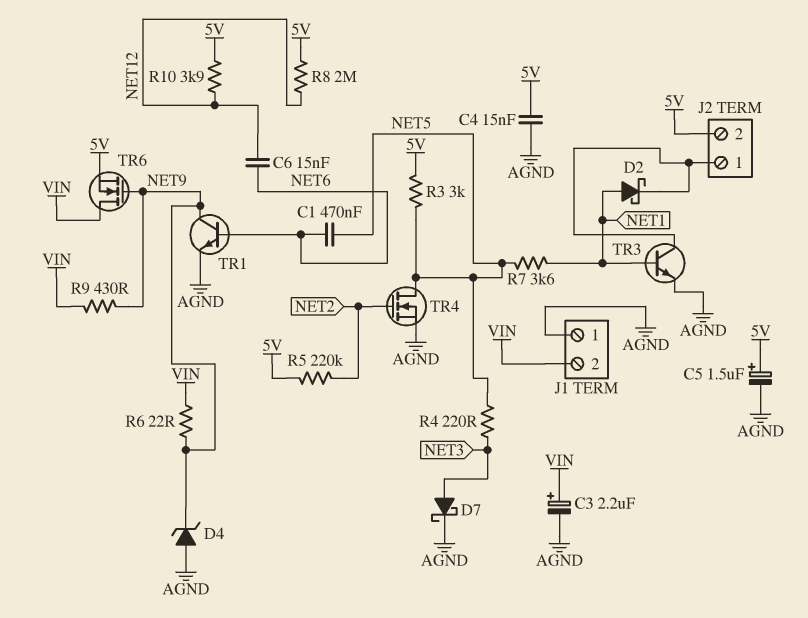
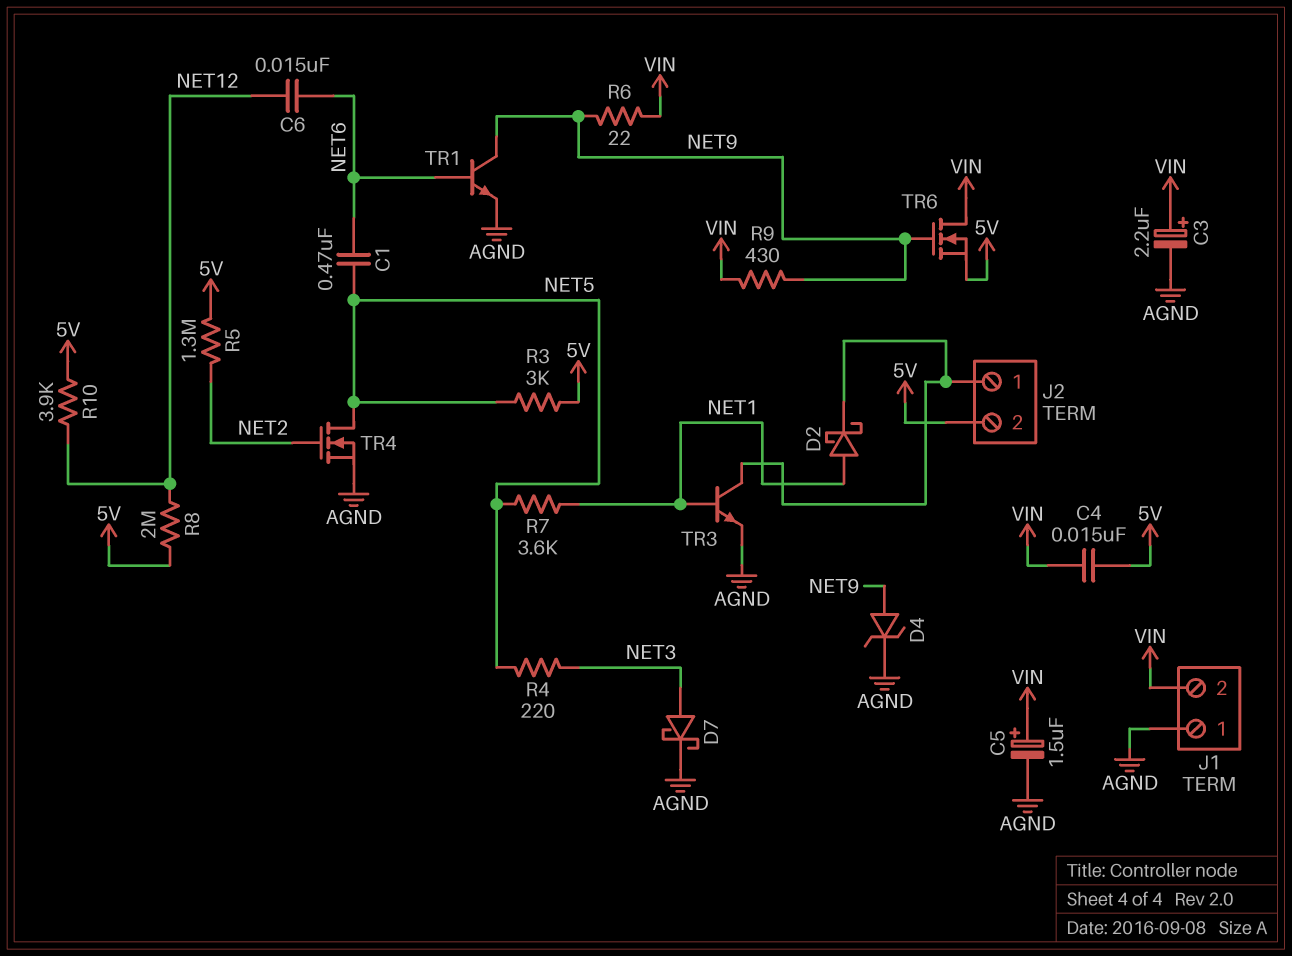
C4: 15nF (5V, AGND) -> 15nF (5V, VIN)
C5: 1.5uF (plus 5V, minus AGND) -> 1.5uF (plus VIN, minus AGND)
D4: zener (A AGND, K NET9) -> zener (A NET9, K AGND)
R5: 220k (5V, NET2) -> 1.3M (5V, NET2)

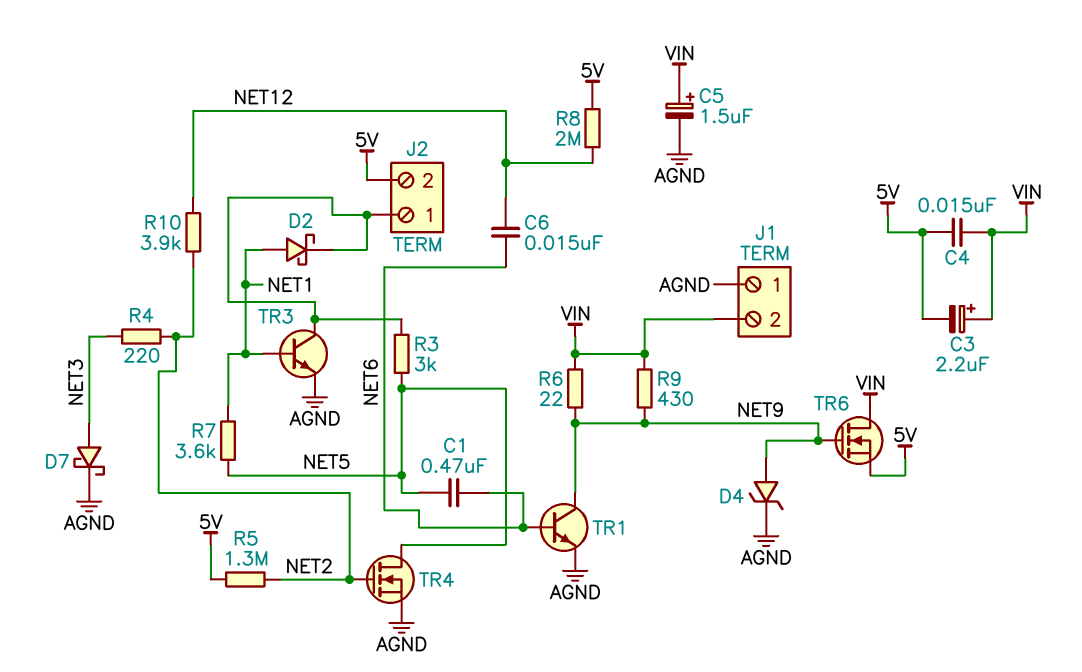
C3: 2.2uF (plus VIN, minus AGND) -> 2.2uF (plus VIN, minus 5V)
R3: 3k (5V, NET5) -> 3k (J2/1, NET5)
R4: 220 (NET3, NET5) -> 220 (NET2, NET3)
R10: 3.9k (5V, NET12) -> 3.9k (NET2, NET12)

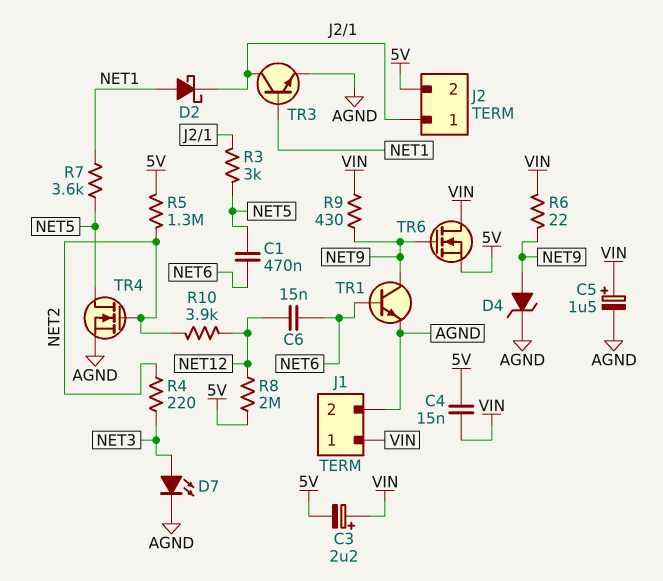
D7: schottky (A NET3, K AGND) -> LED (A NET3, K AGND)
J1 pin 1: AGND -> VIN
J1 pin 2: VIN -> AGND

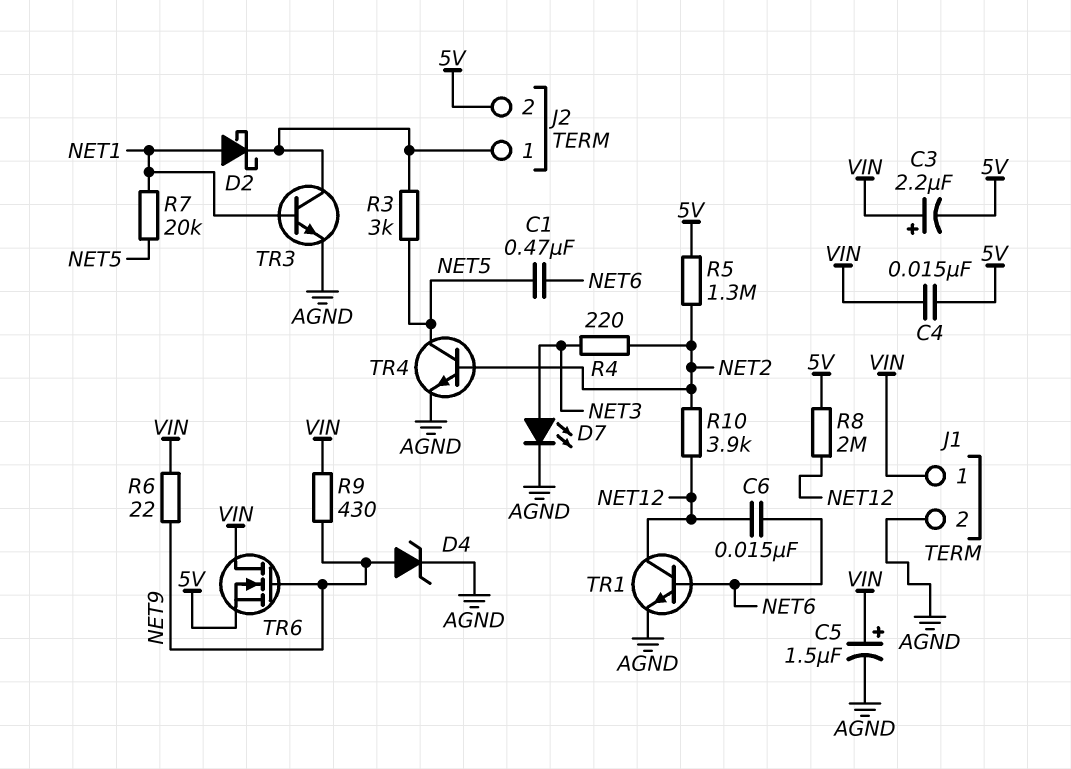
R7: 3.6k (NET1, NET5) -> 20k (NET1, NET5)
TR1: NPN (B NET6, C NET9, E AGND) -> NPN (B NET6, C NET12, E AGND)
TR4: NMOS (G NET2, D NET5, S AGND) -> NPN (B NET2, C NET5, E AGND)

